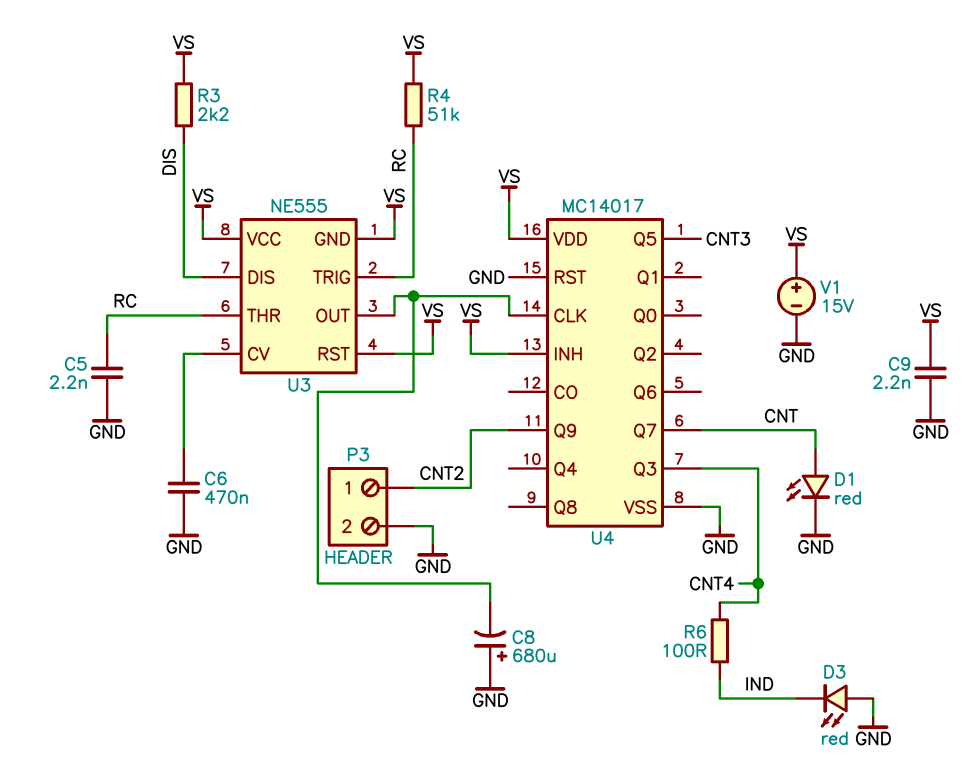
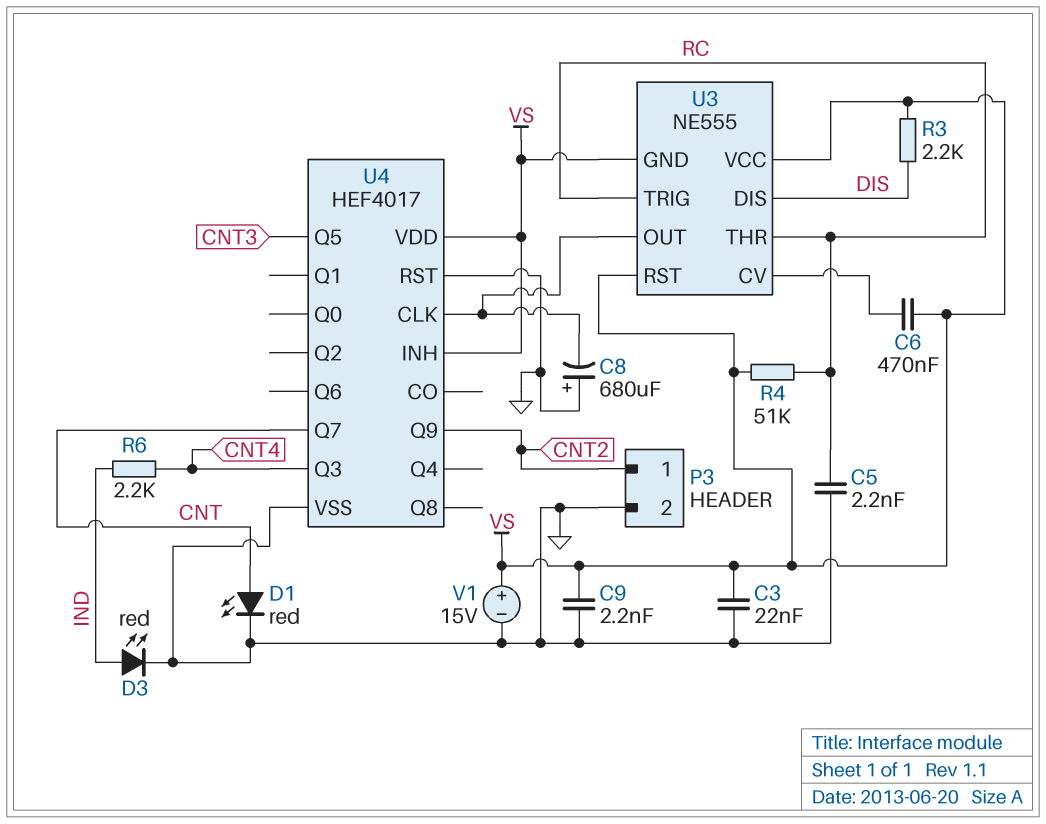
C3: none -> 22nF (GND, VS)
C6: 470nF (GND, U3/CV) -> 470nF (U3/CV, VS)
D3: LED red (A GND, K IND) -> LED red (A IND, K GND)
R6: 100 (CNT4, IND) -> 2.2k (CNT4, IND)
U4: MC14017 -> HEF4017

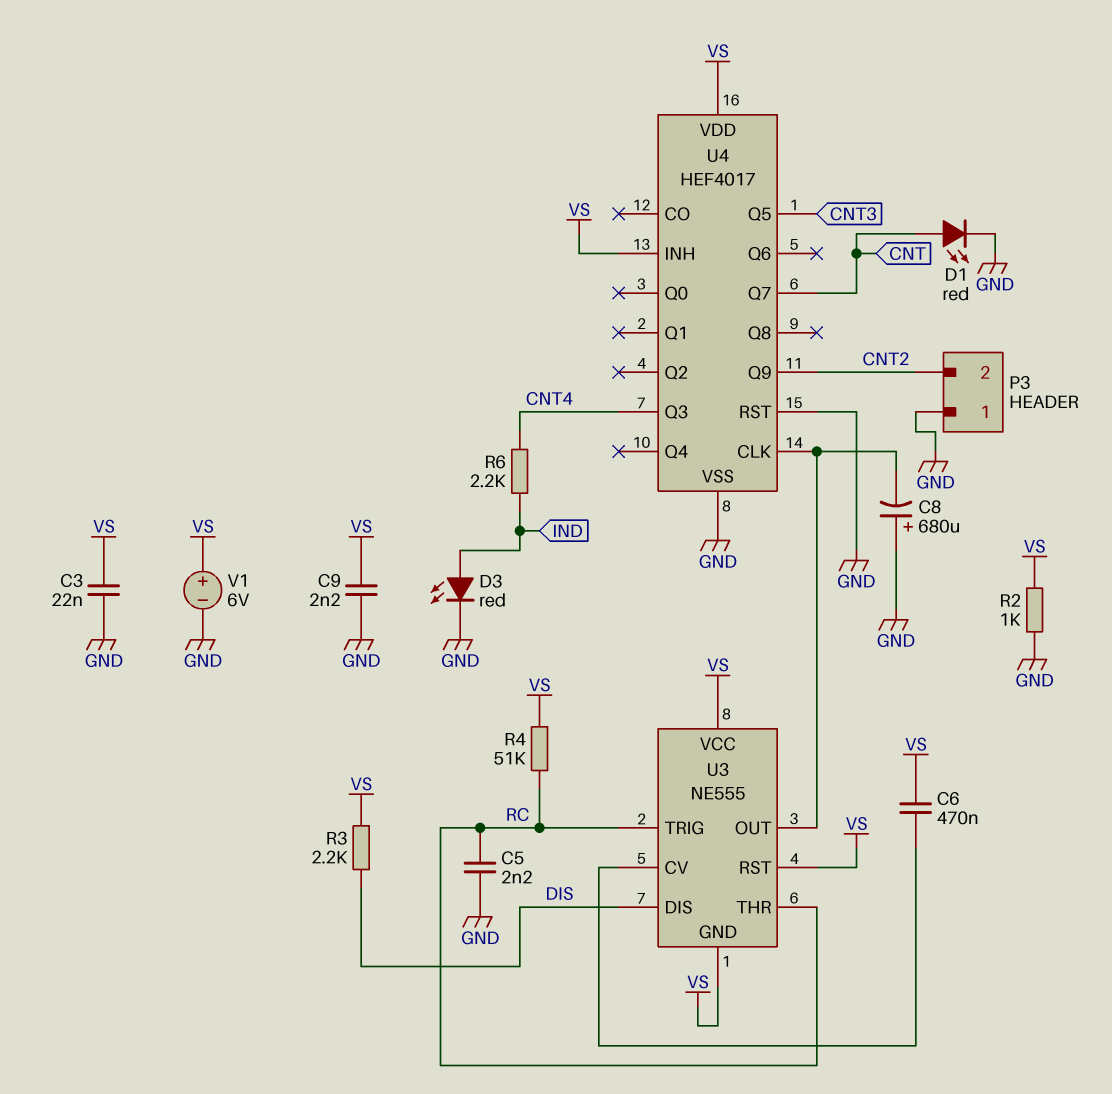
P3 pin 1: CNT2 -> GND
P3 pin 2: GND -> CNT2
R2: none -> 1k (GND, VS)
V1: 15V (plus VS, minus GND) -> 6V (plus VS, minus GND)

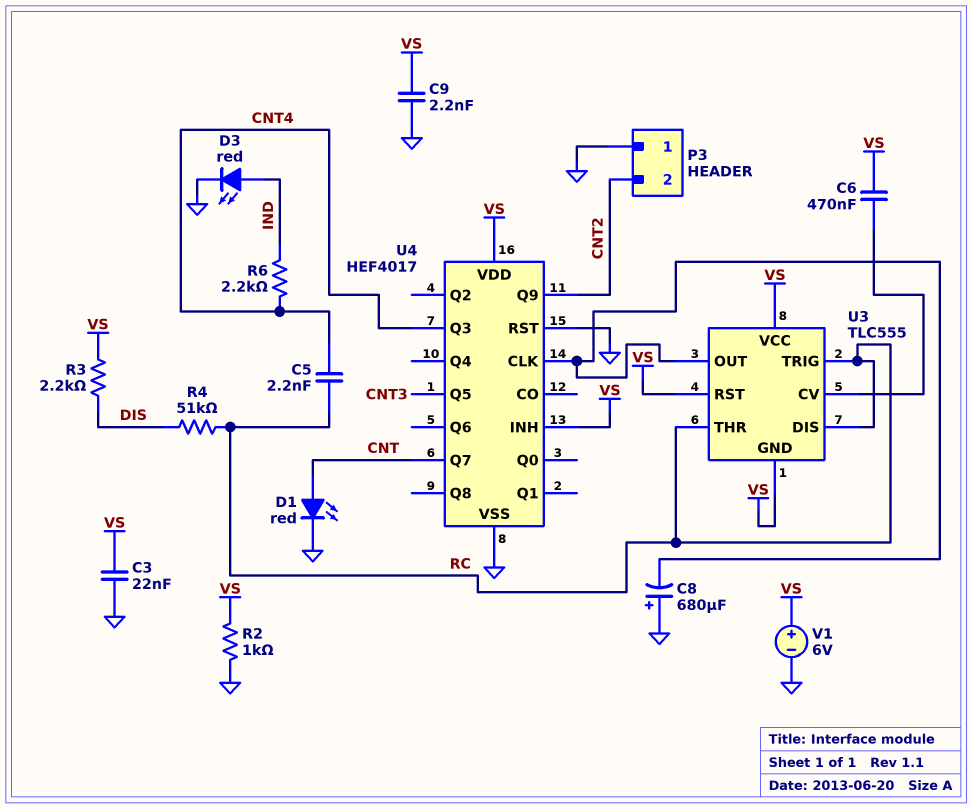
C5: 2.2nF (GND, RC) -> 2.2nF (CNT4, RC)
R4: 51k (RC, VS) -> 51k (DIS, RC)
U3: NE555 -> TLC555
U3 pin DIS: DIS -> RC

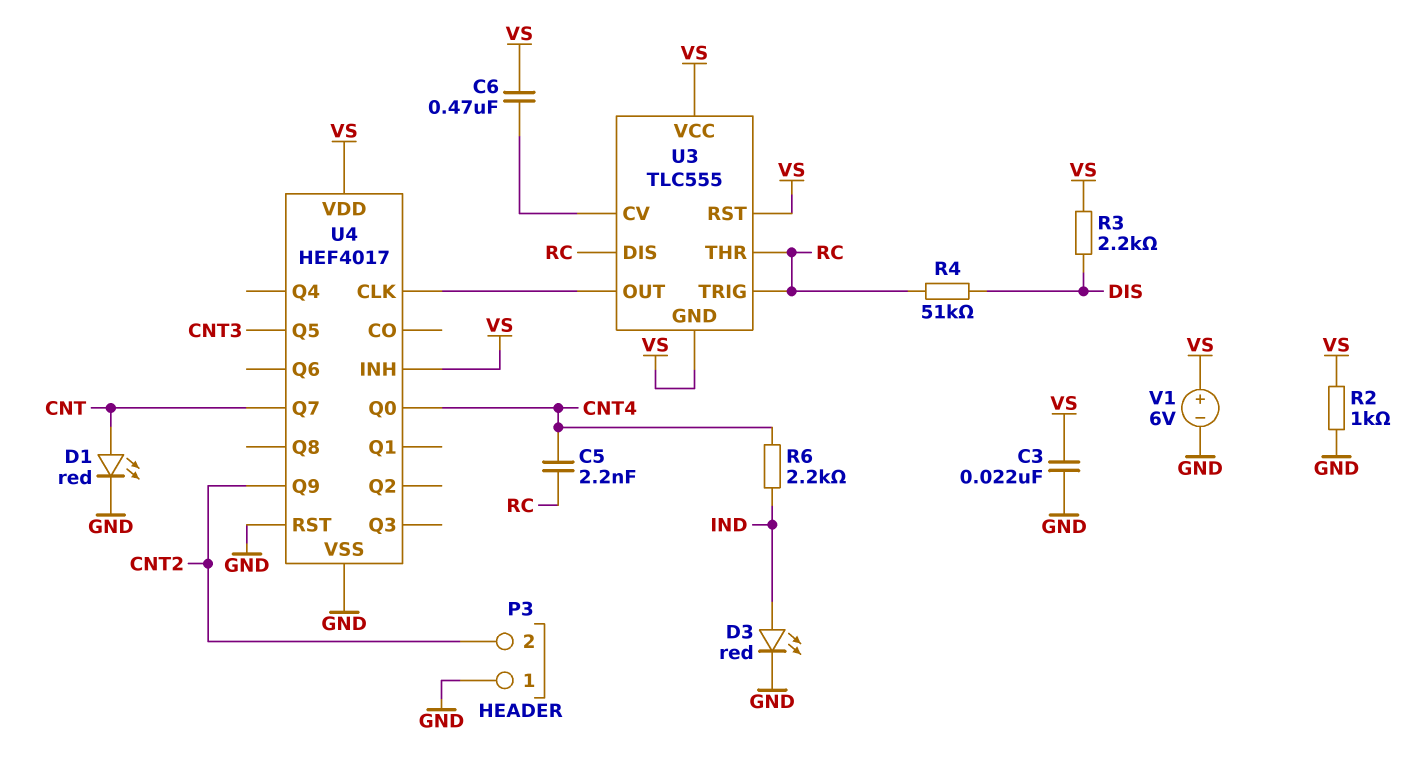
C8: 680uF (plus GND, minus U3/OUT) -> none
C9: 2.2nF (GND, VS) -> none
U4 pin Q0: none -> CNT4
U4 pin Q3: CNT4 -> none

